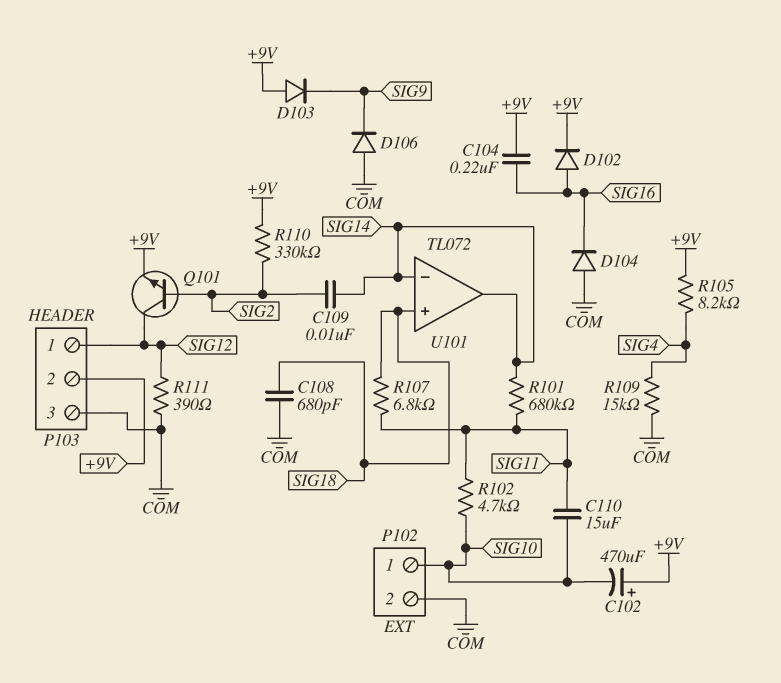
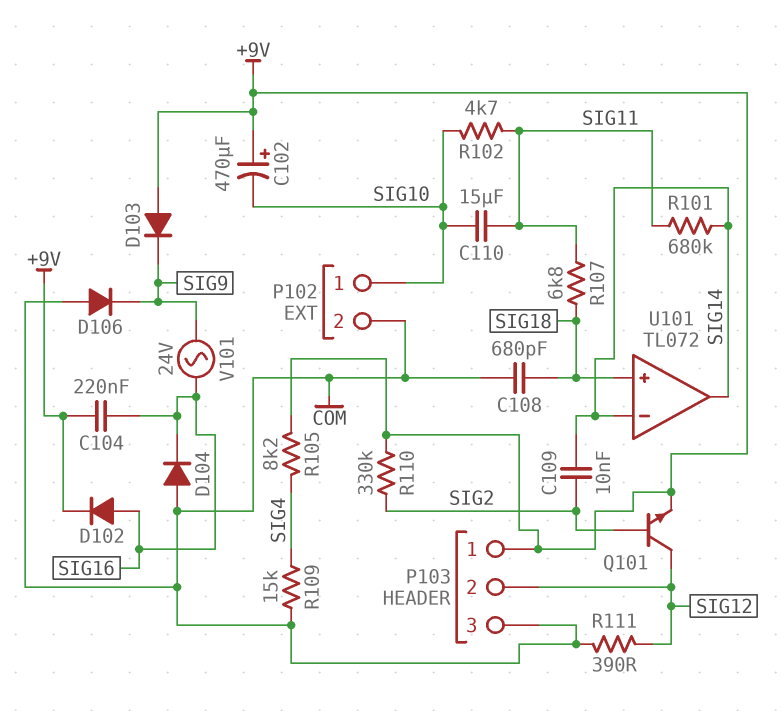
P103 pin 1: SIG12 -> +9V
P103 pin 2: +9V -> SIG12
V101: none -> AC 24V (SIG9, SIG16)

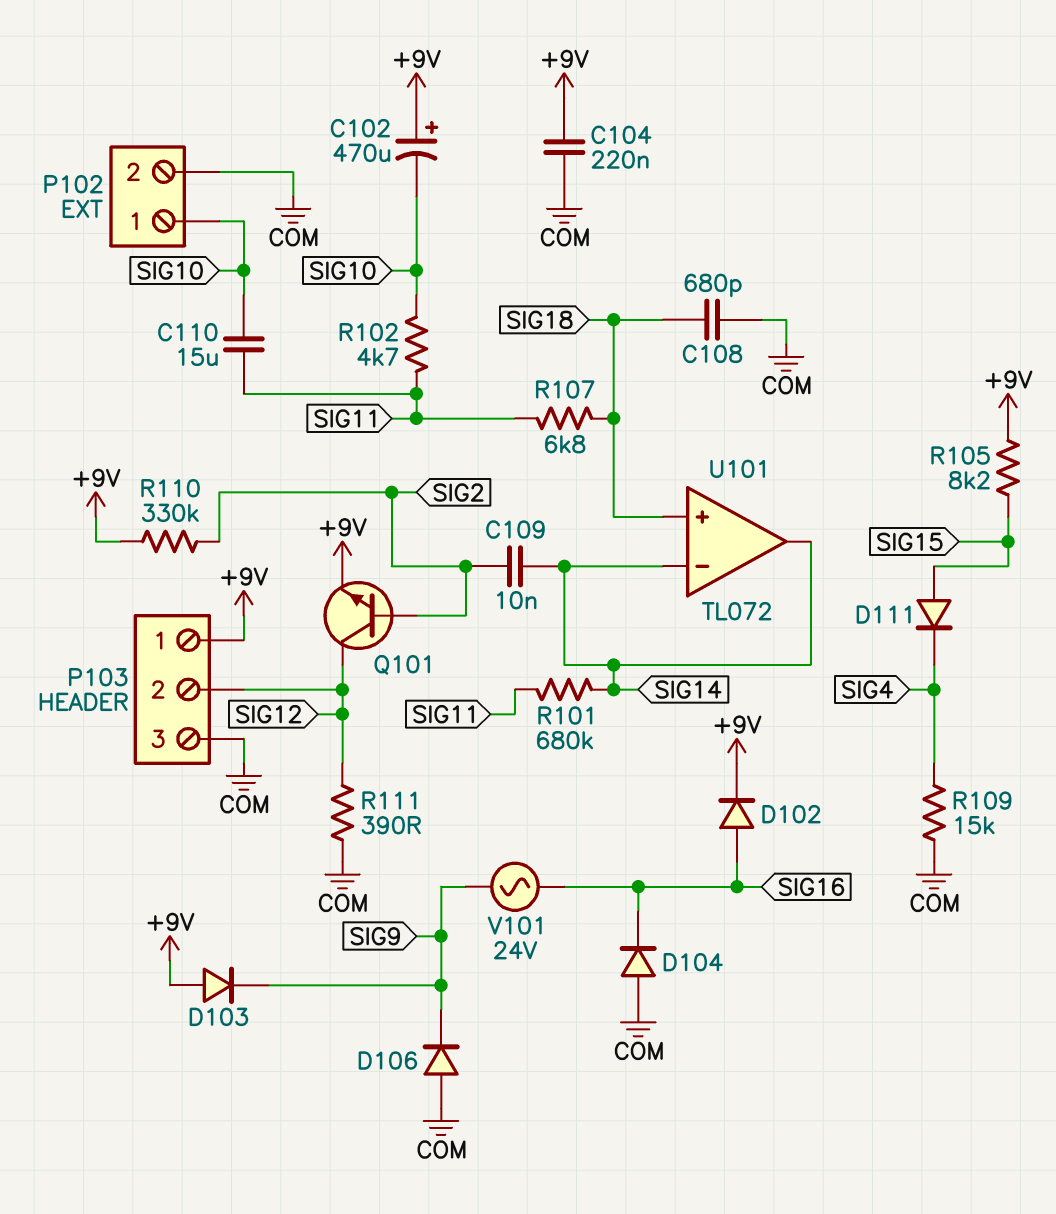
C104: 220nF (+9V, SIG16) -> 220nF (+9V, COM)
D111: none -> diode (A SIG15, K SIG4)
R105: 8.2k (+9V, SIG4) -> 8.2k (+9V, SIG15)

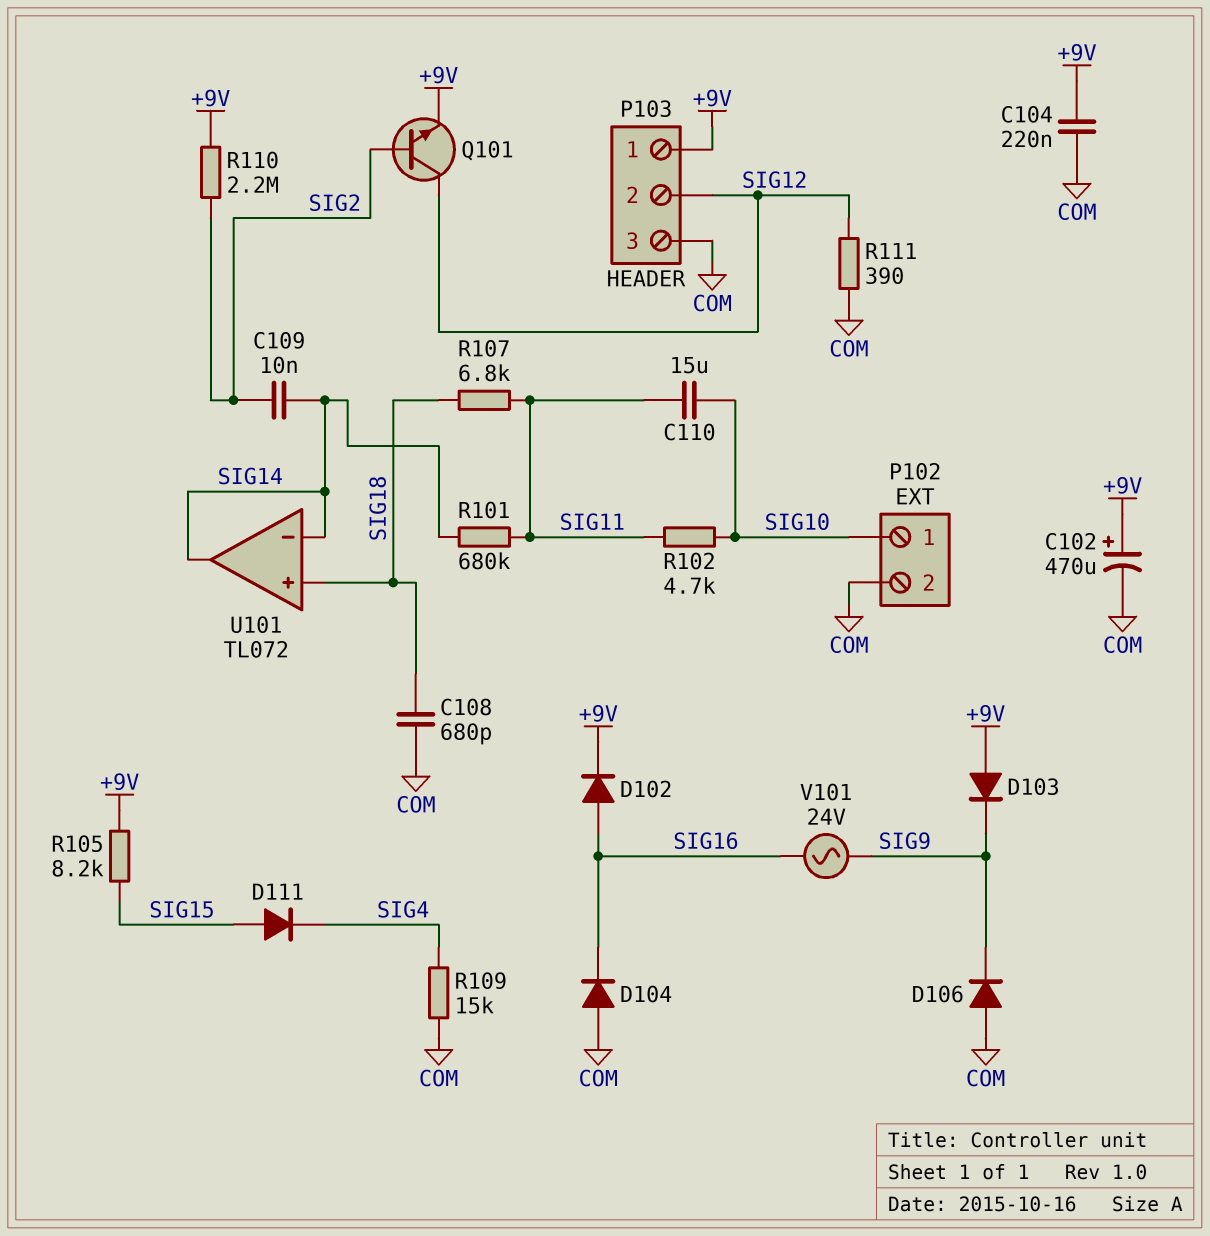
C102: 470uF (plus +9V, minus SIG10) -> 470uF (plus +9V, minus COM)
R110: 330k (+9V, SIG2) -> 2.2M (+9V, SIG2)

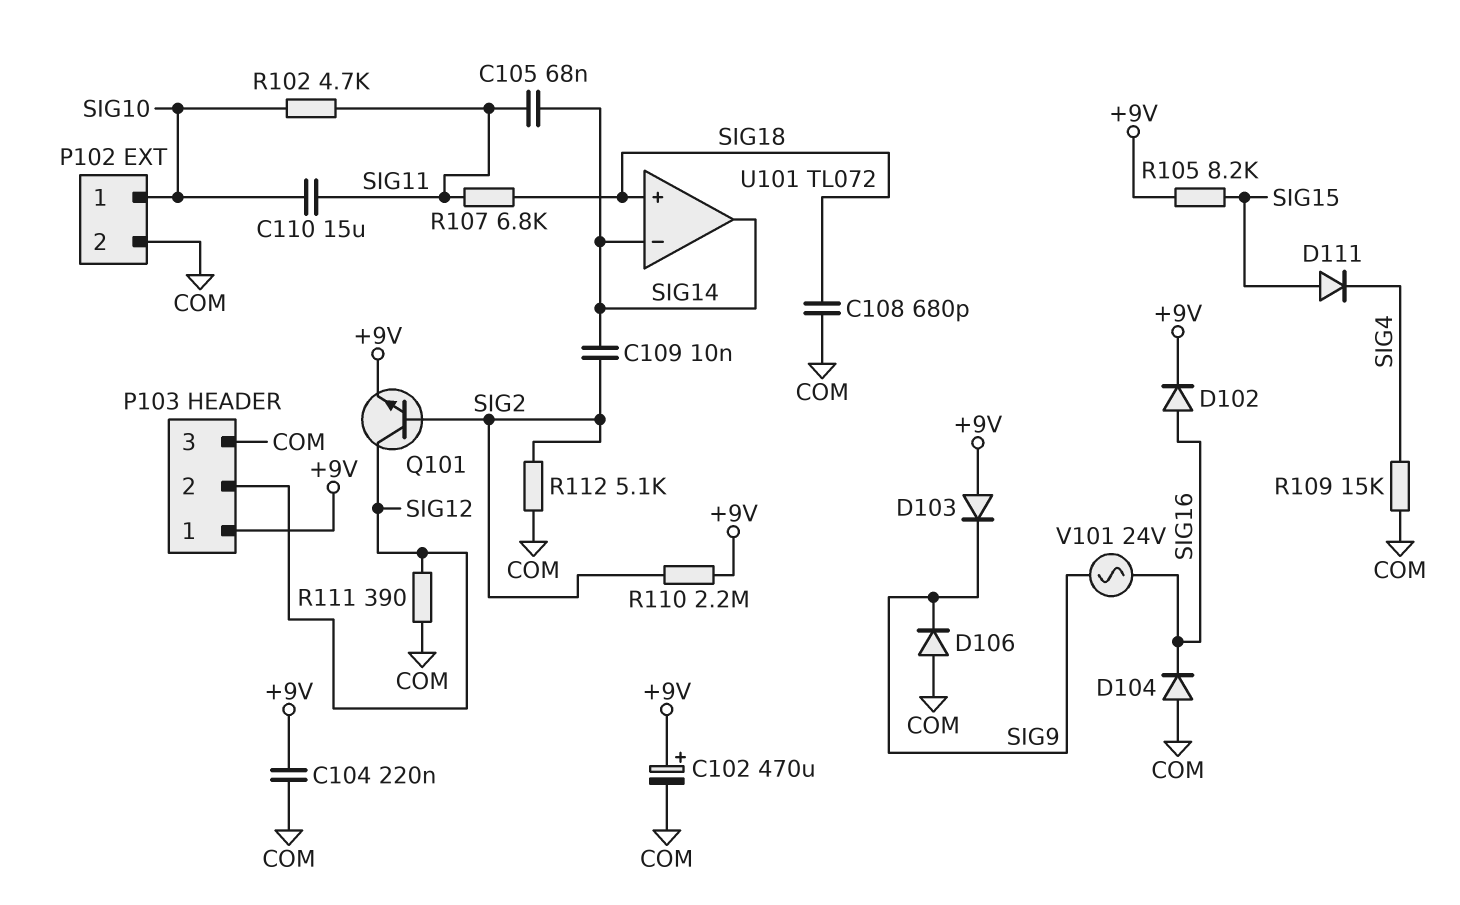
C105: none -> 68nF (SIG11, SIG14)
R101: 680k (SIG11, SIG14) -> none
R112: none -> 5.1k (COM, SIG2)

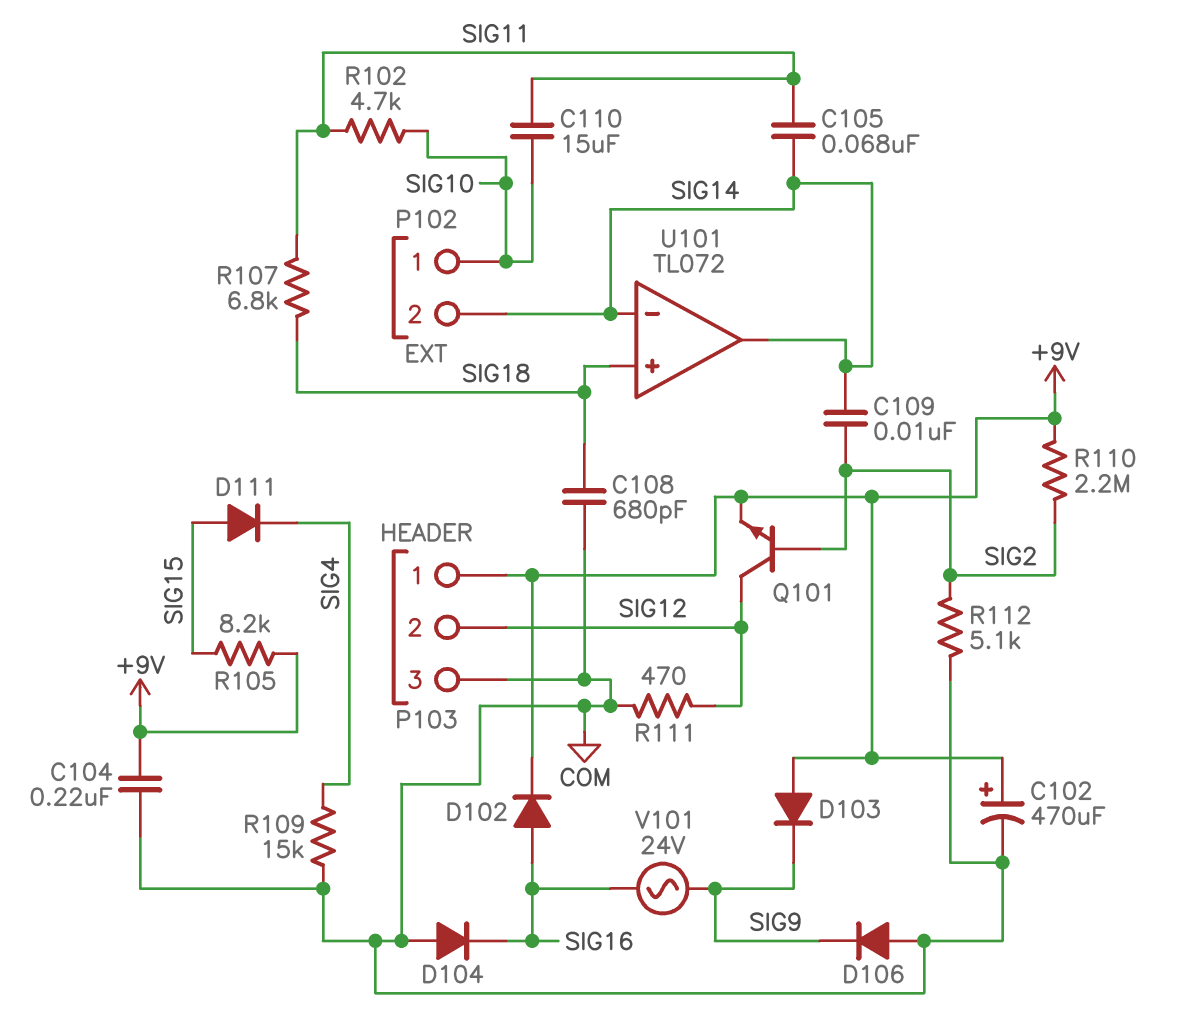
P102 pin 2: COM -> SIG14
R111: 390 (COM, SIG12) -> 470 (COM, SIG12)

